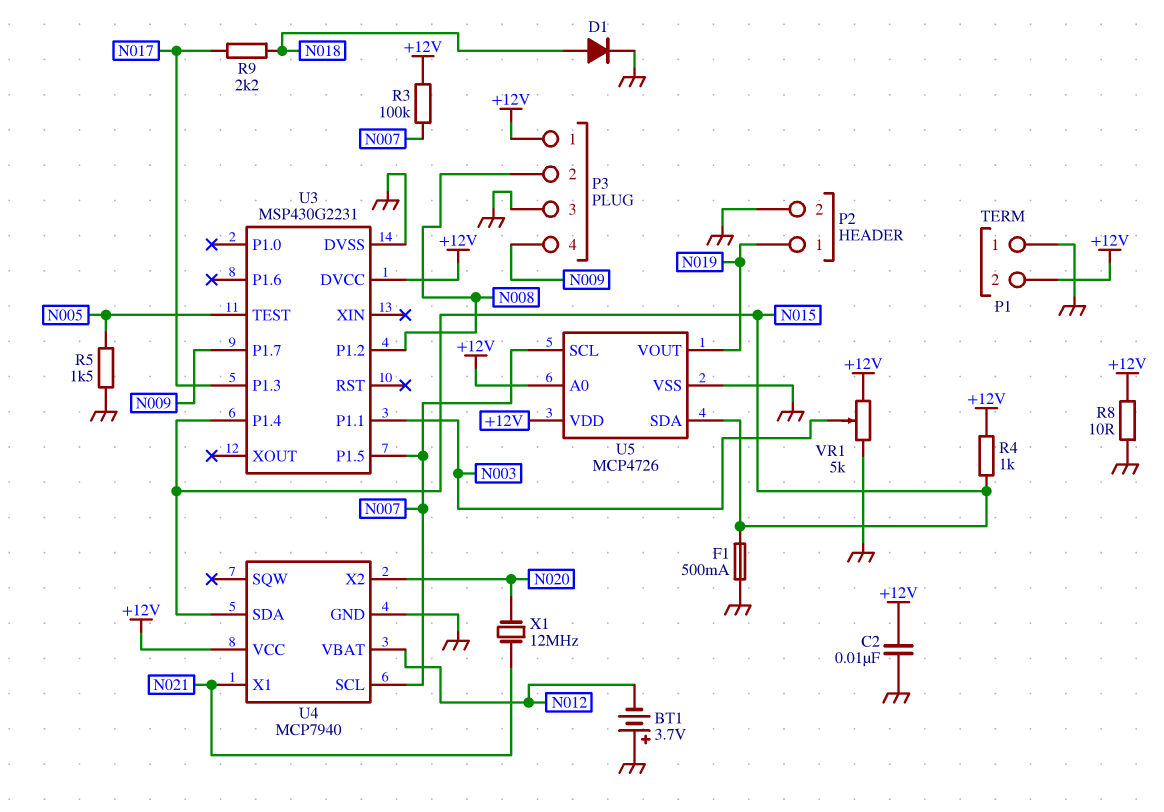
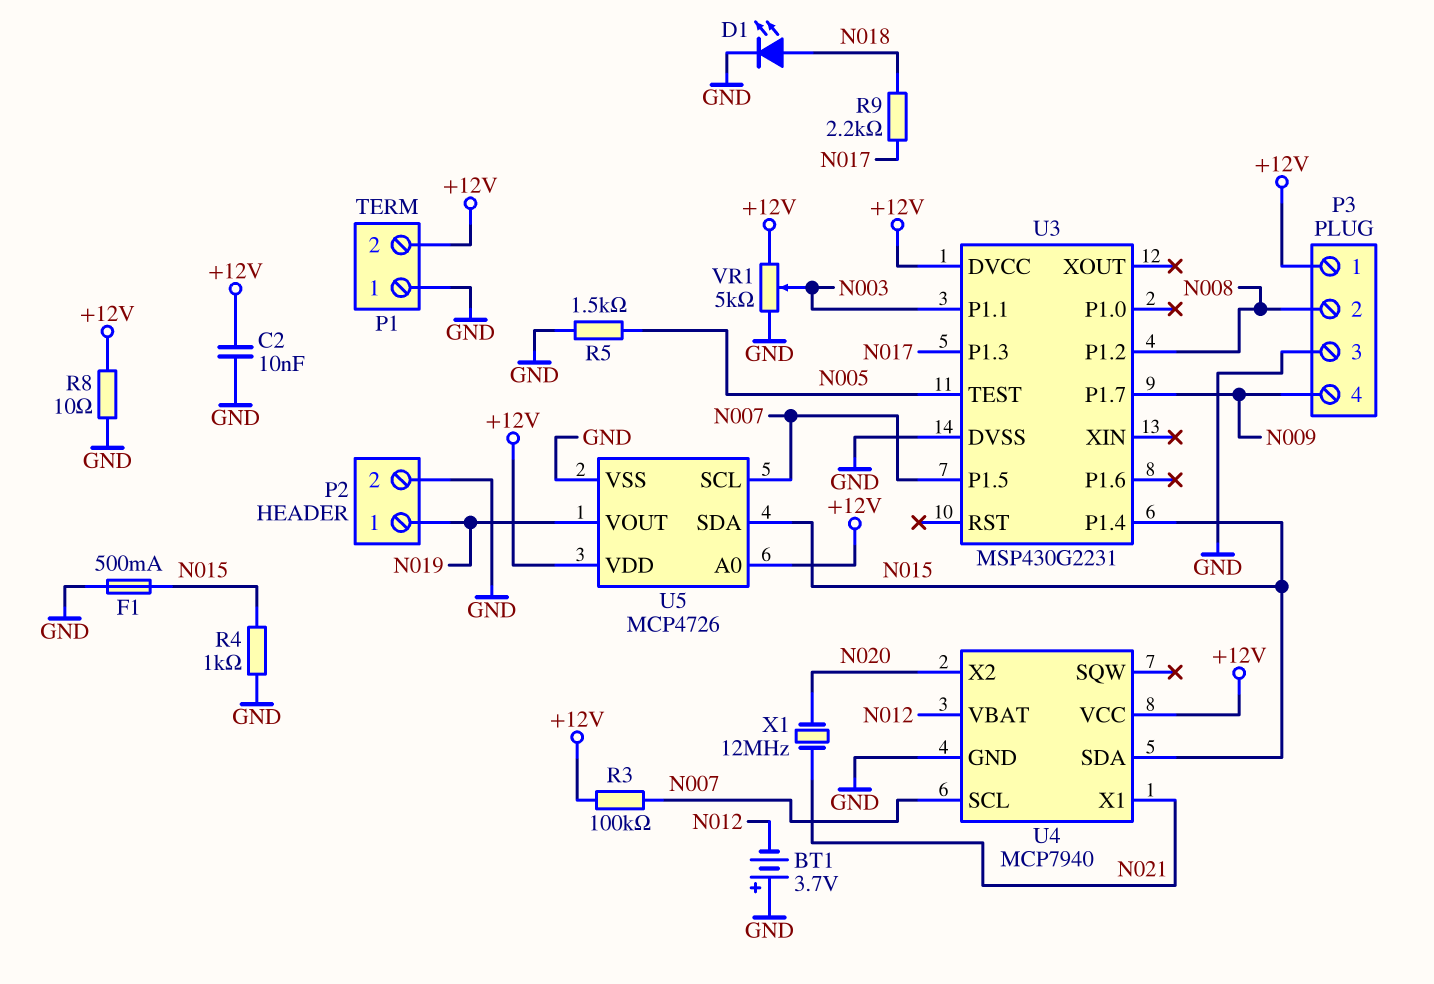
D1: diode (A N018, K GND) -> LED (A N018, K GND)
R4: 1k (+12V, N015) -> 1k (GND, N015)

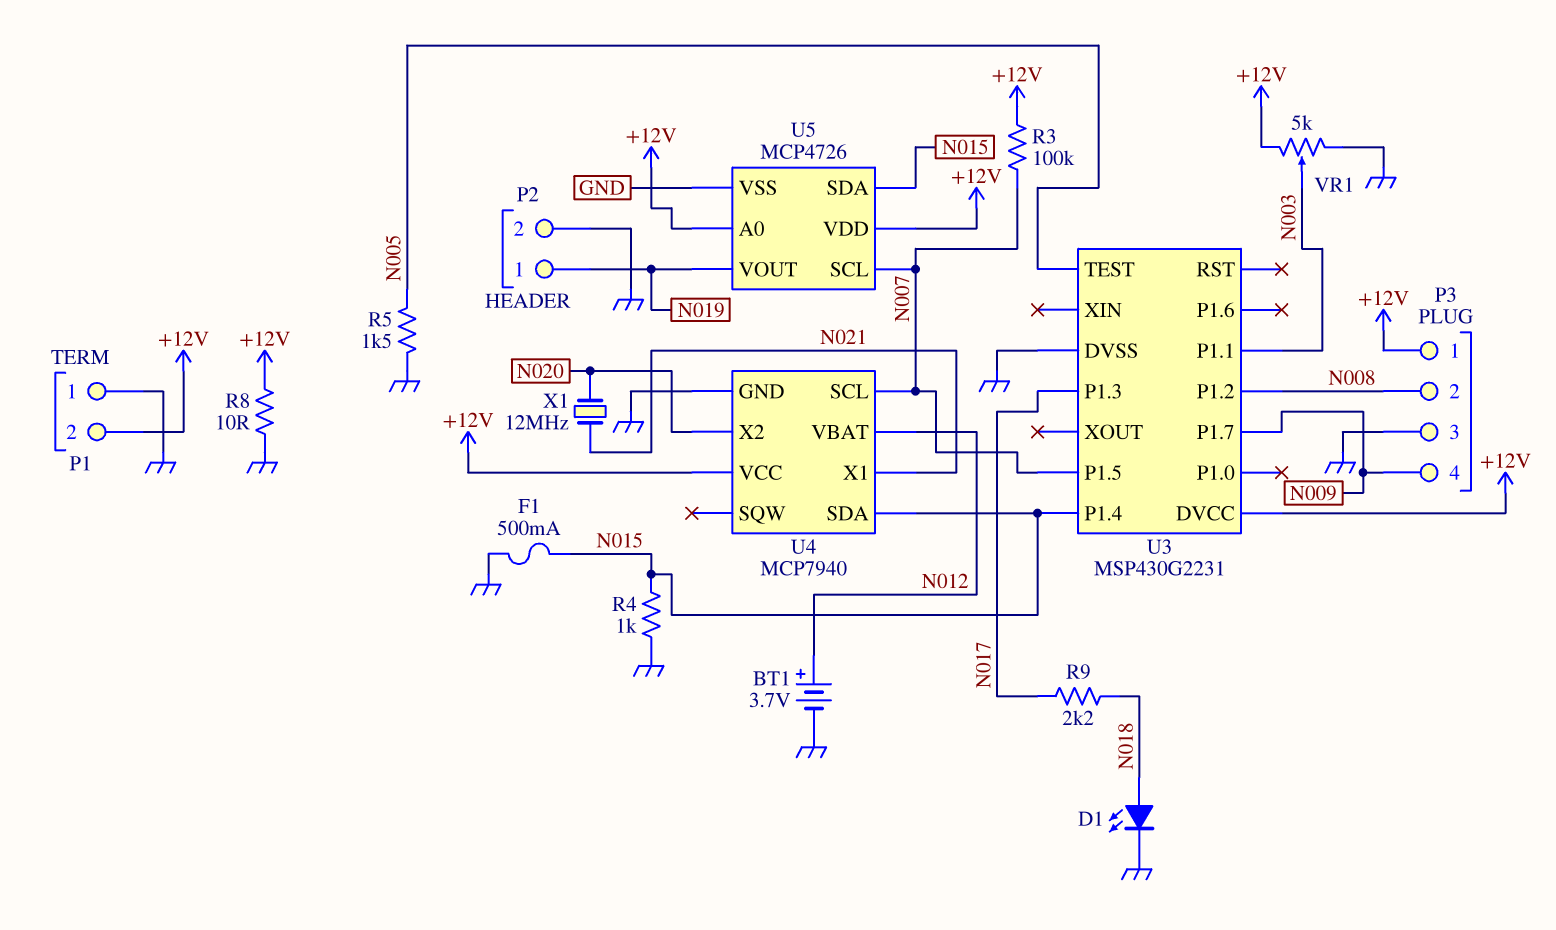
BT1: 3.7V (plus GND, minus N012) -> 3.7V (plus N012, minus GND)
C2: 10nF (+12V, GND) -> none

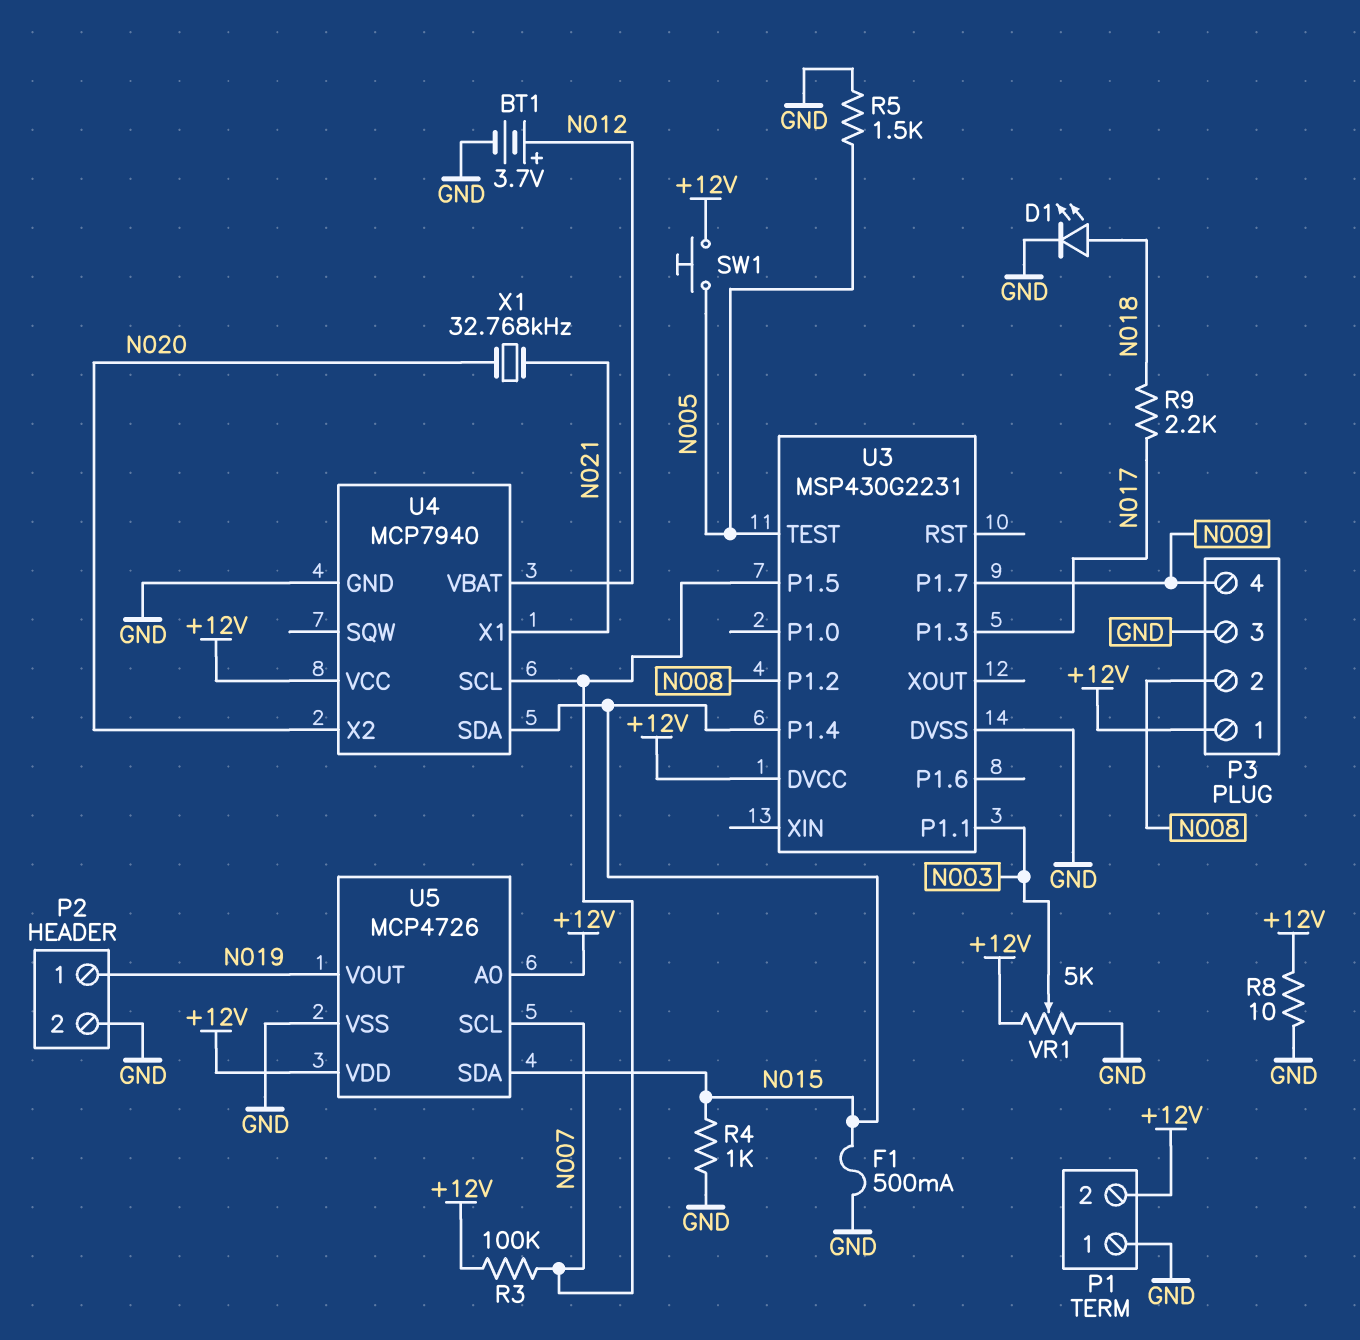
SW1: none -> button (+12V, N005)
X1: 12MHz (N020, N021) -> 32.768kHz (N020, N021)

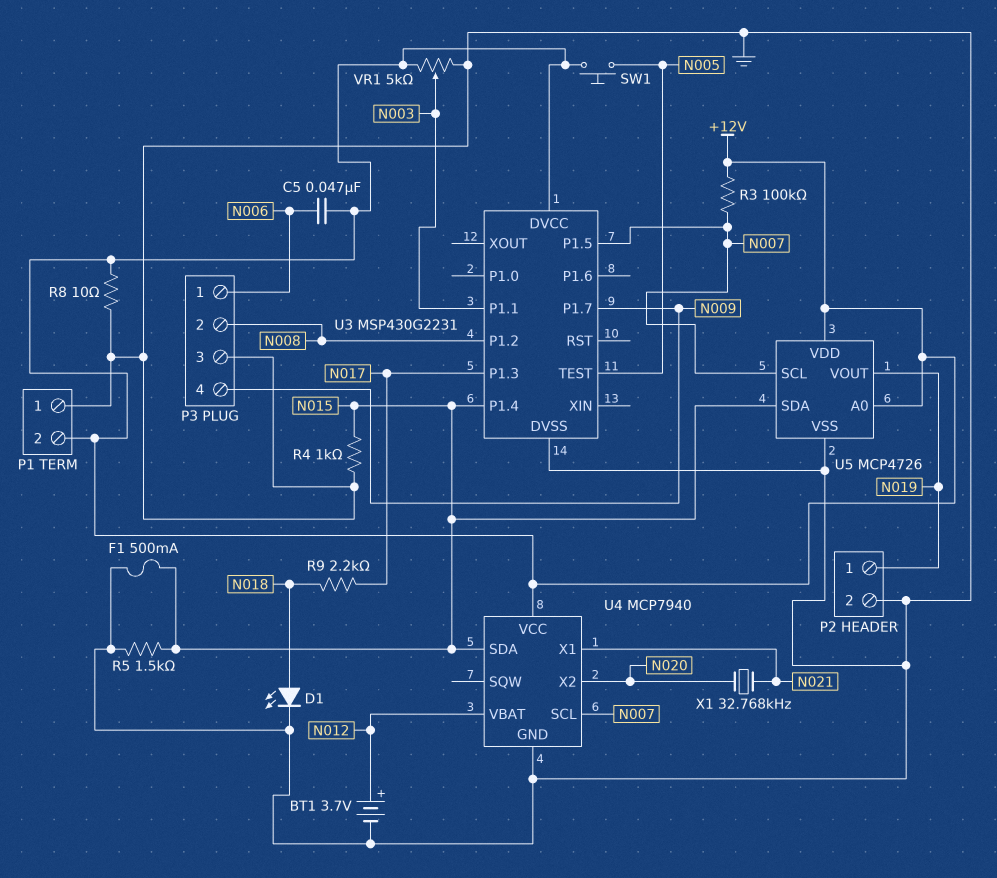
C5: none -> 47nF (+12V, N006)
P3 pin 1: +12V -> N006
R5: 1.5k (GND, N005) -> 1.5k (GND, N015)

